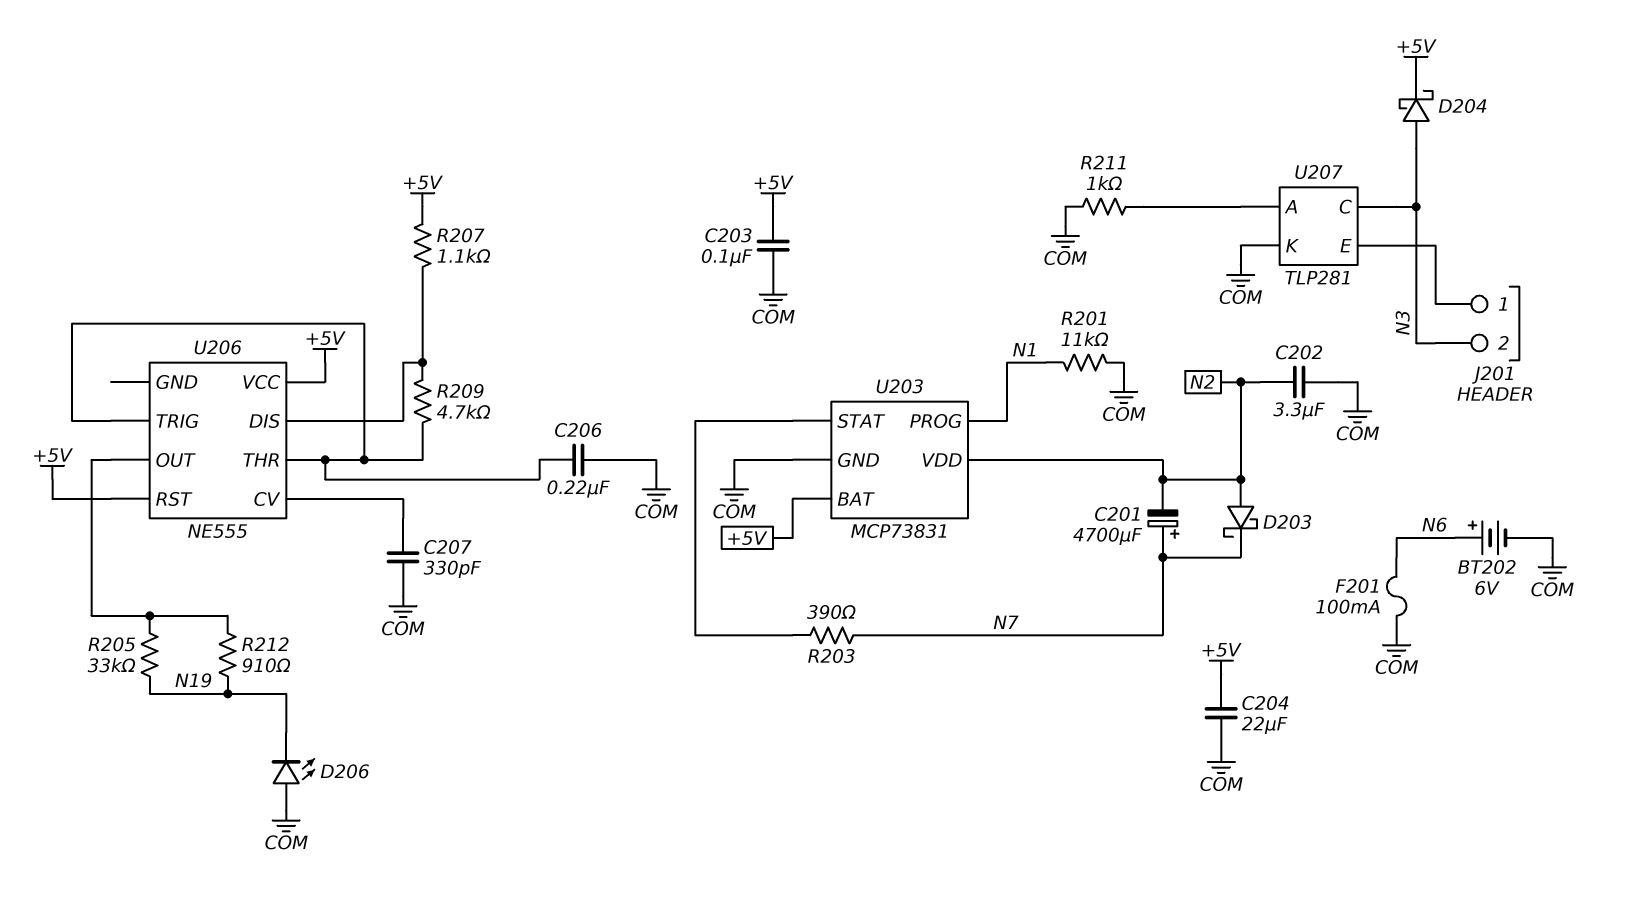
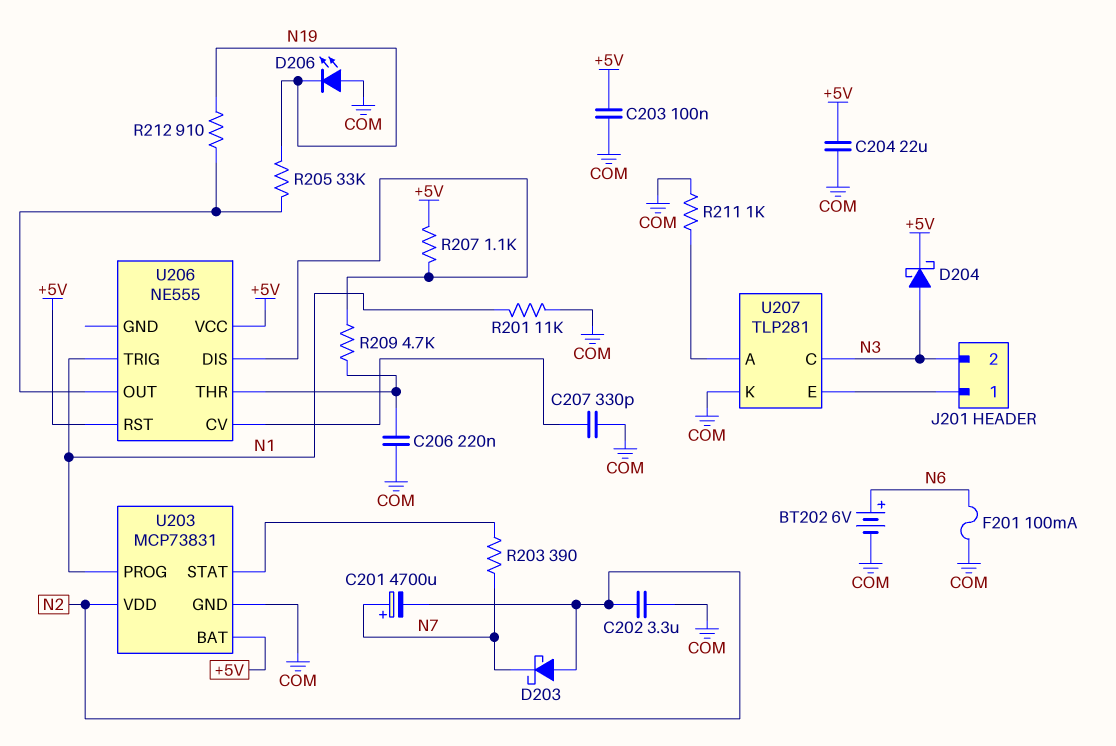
U206 pin TRIG: U206/THR -> N1

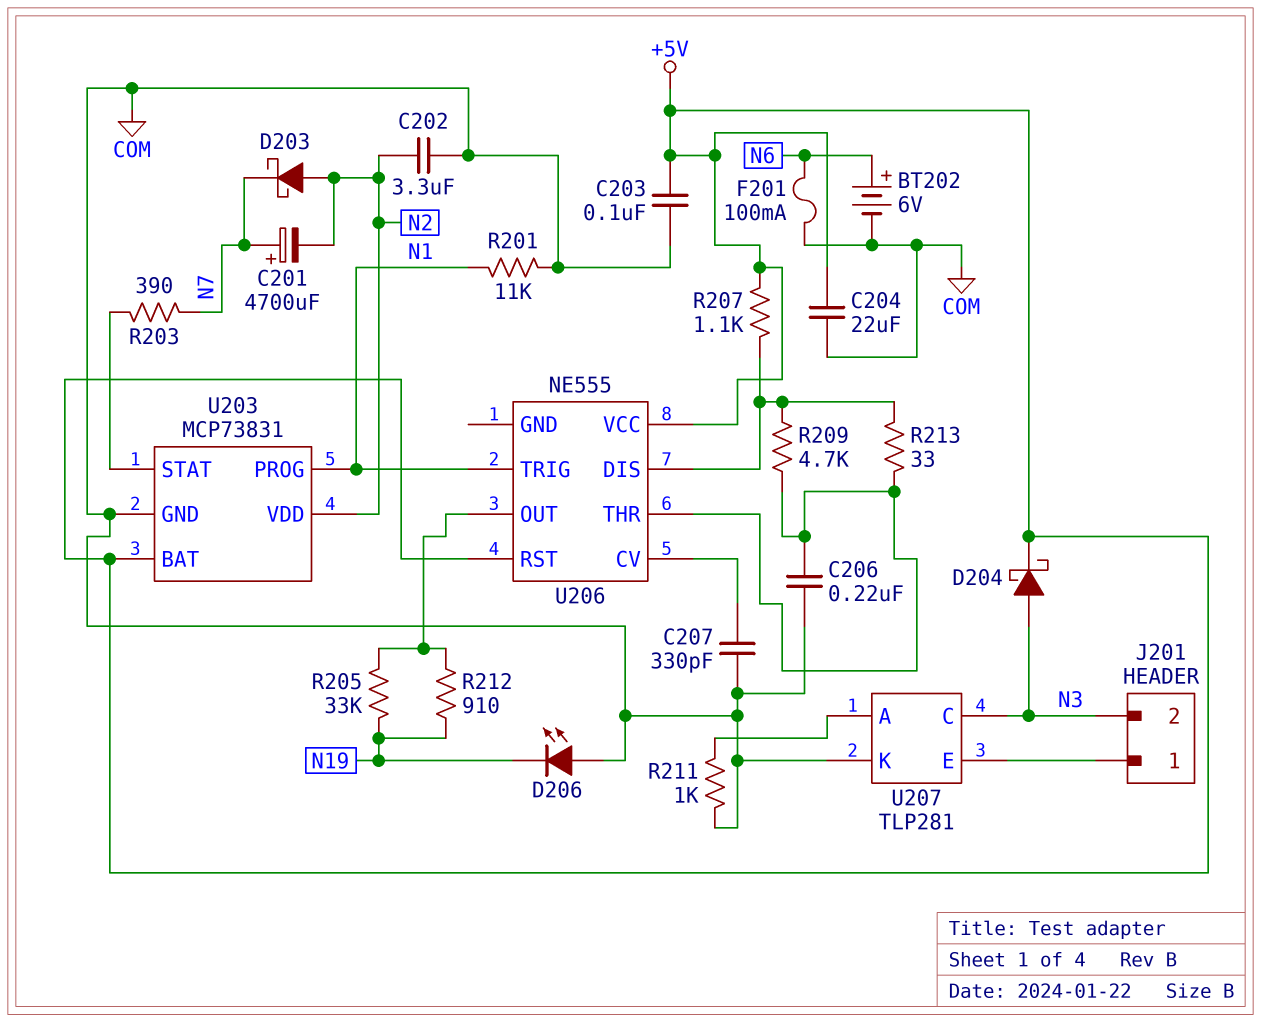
R213: none -> 33 (U206/DIS, U206/THR)

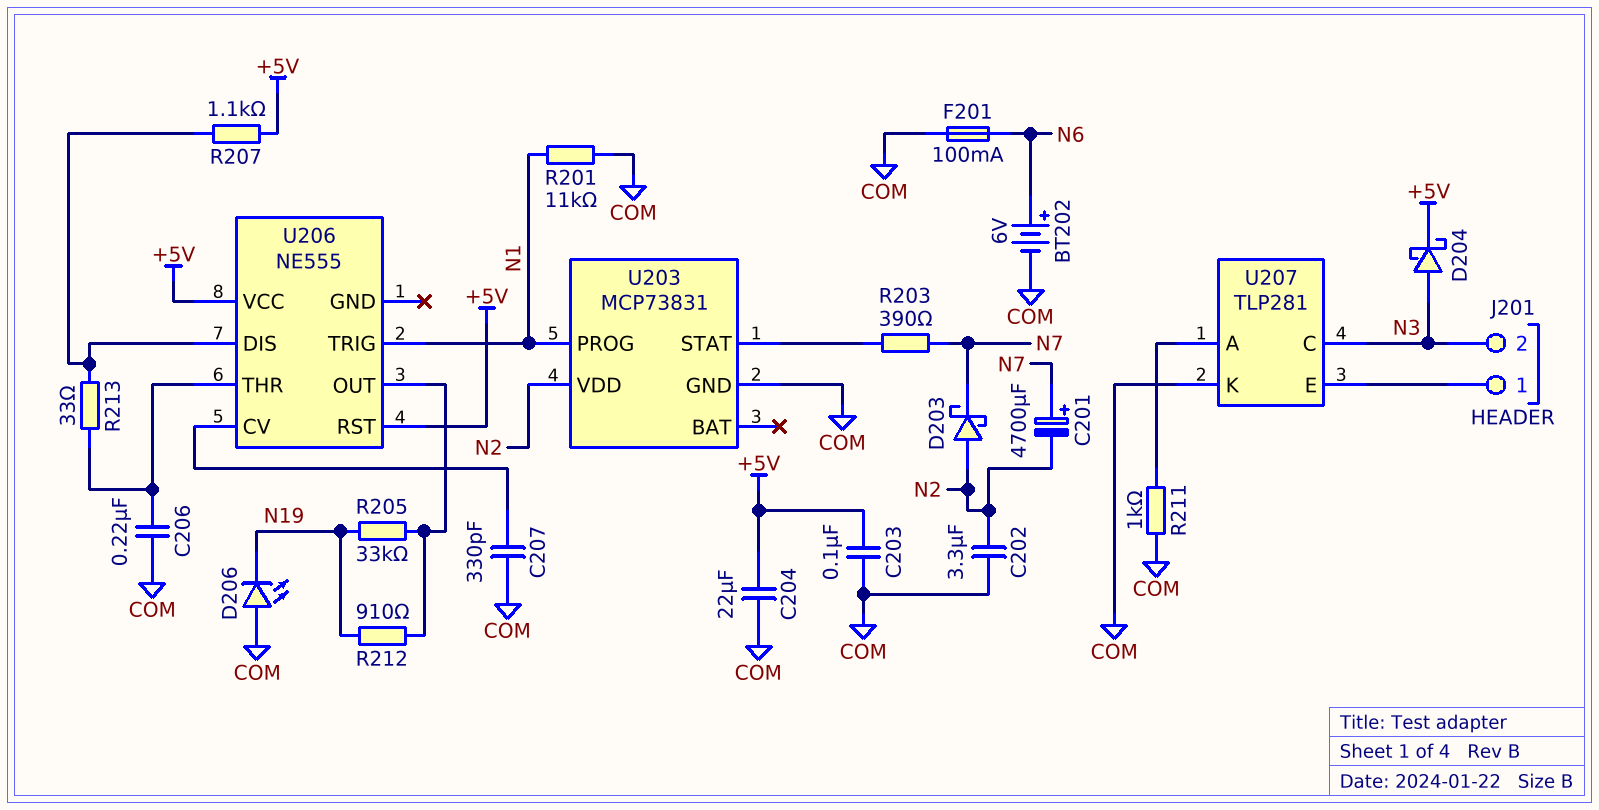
R209: 4.7k (U206/DIS, U206/THR) -> none
U203 pin BAT: +5V -> none

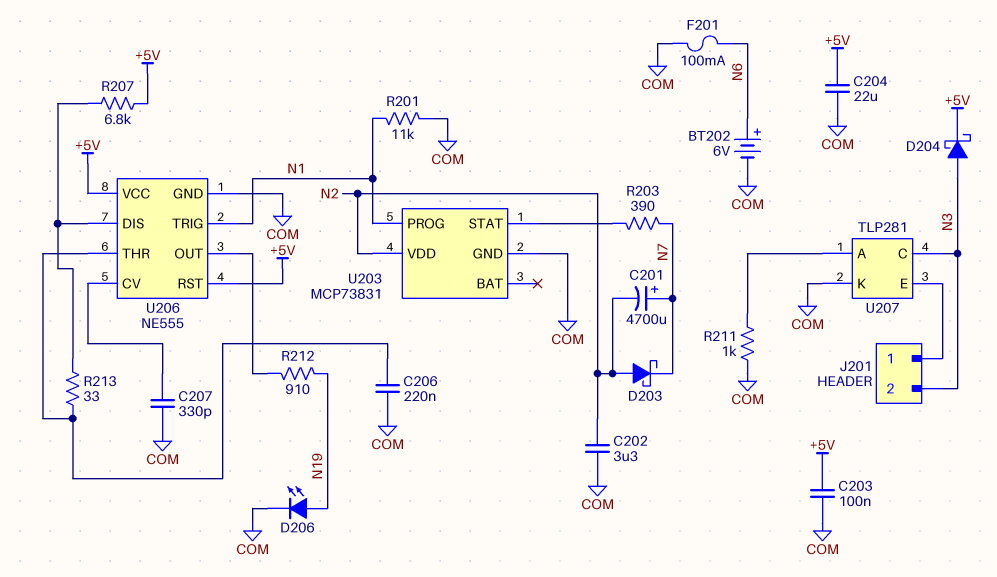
D206: LED (A COM, K N19) -> LED (A N19, K COM)
R205: 33k (N19, U206/OUT) -> none
R207: 1.1k (+5V, U206/DIS) -> 6.8k (+5V, U206/DIS)
U206 pin GND: none -> COM

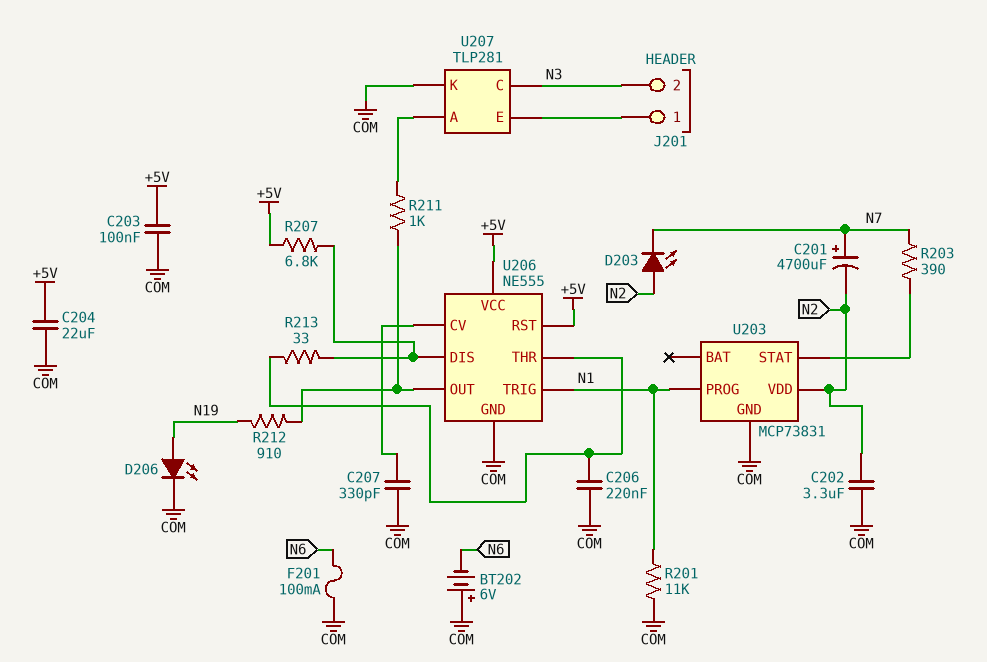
BT202: 6V (plus N6, minus COM) -> 6V (plus COM, minus N6)
D203: schottky (A N2, K N7) -> LED (A N2, K N7)
D204: schottky (A N3, K +5V) -> none
R211: 1k (COM, U207/A) -> 1k (U206/OUT, U207/A)

